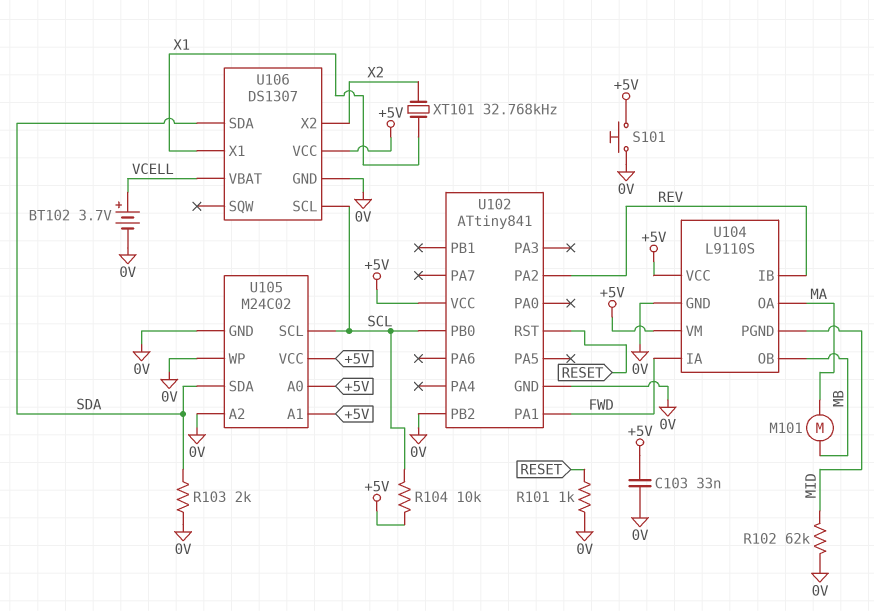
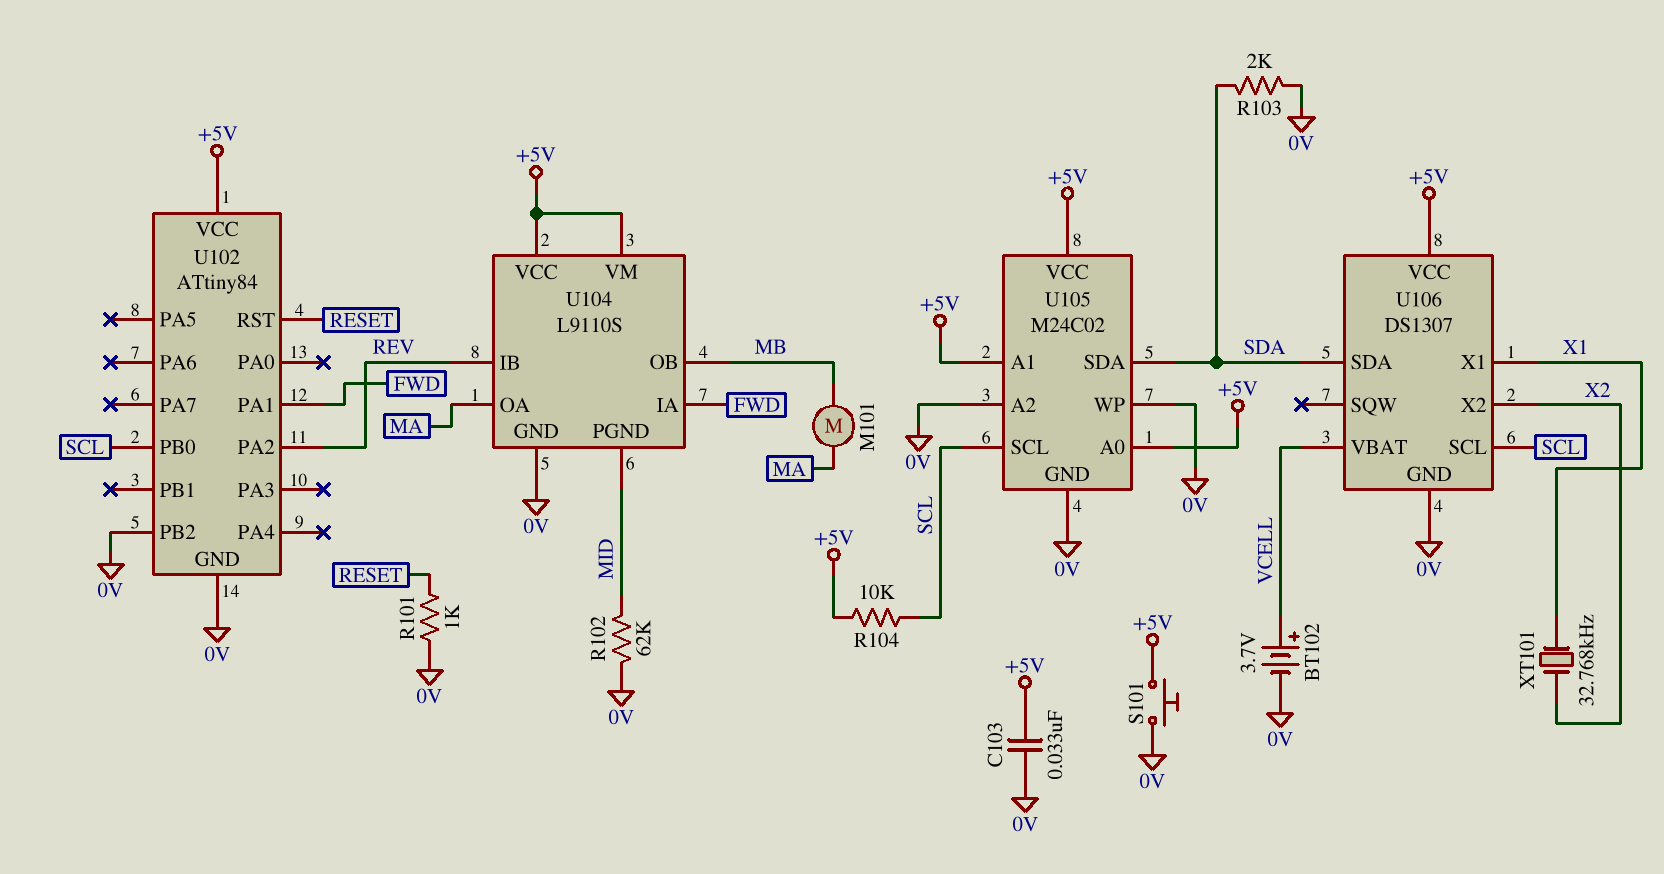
U102: ATtiny841 -> ATtiny84

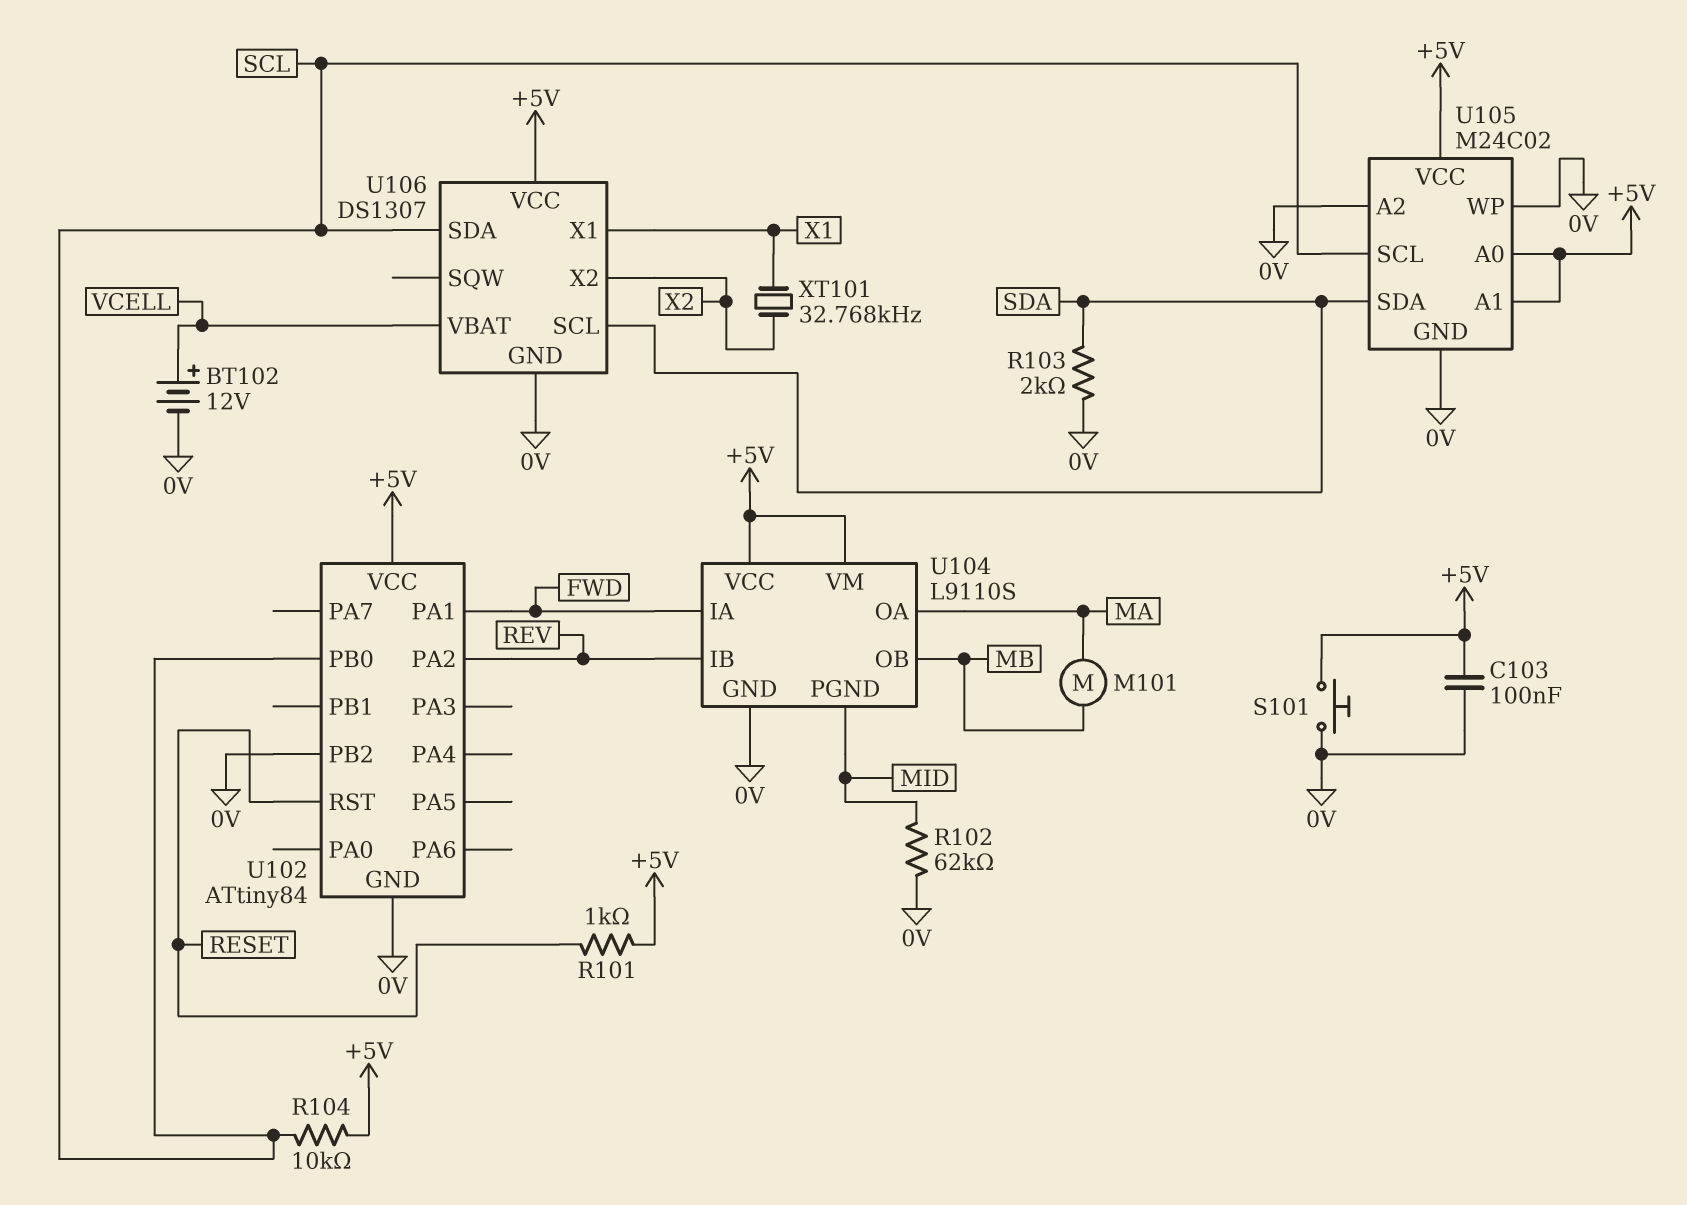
BT102: 3.7V (plus VCELL, minus 0V) -> 12V (plus VCELL, minus 0V)
C103: 33nF (+5V, 0V) -> 100nF (+5V, 0V)
R101: 1k (0V, RESET) -> 1k (+5V, RESET)
U106 pin SCL: SCL -> SDA
U106 pin SDA: SDA -> SCL

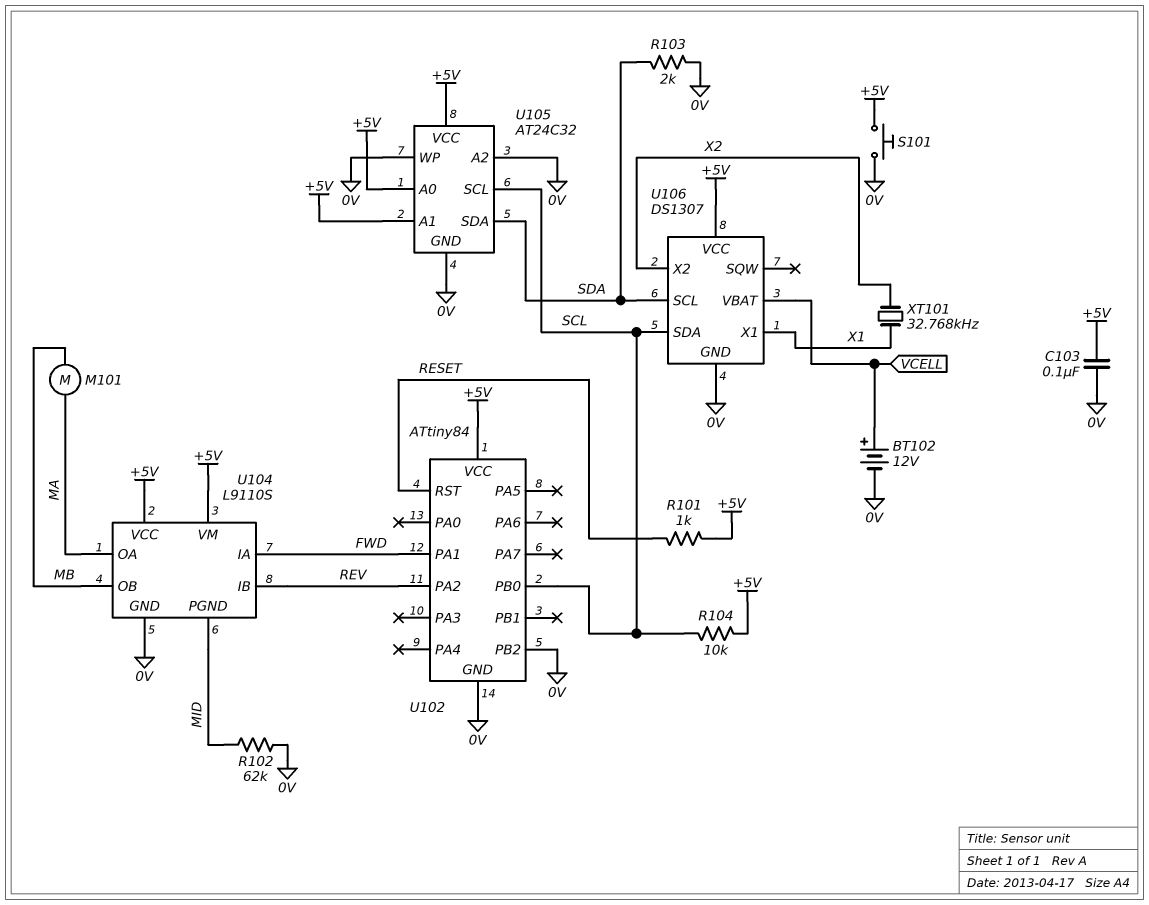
U105: M24C02 -> AT24C32

